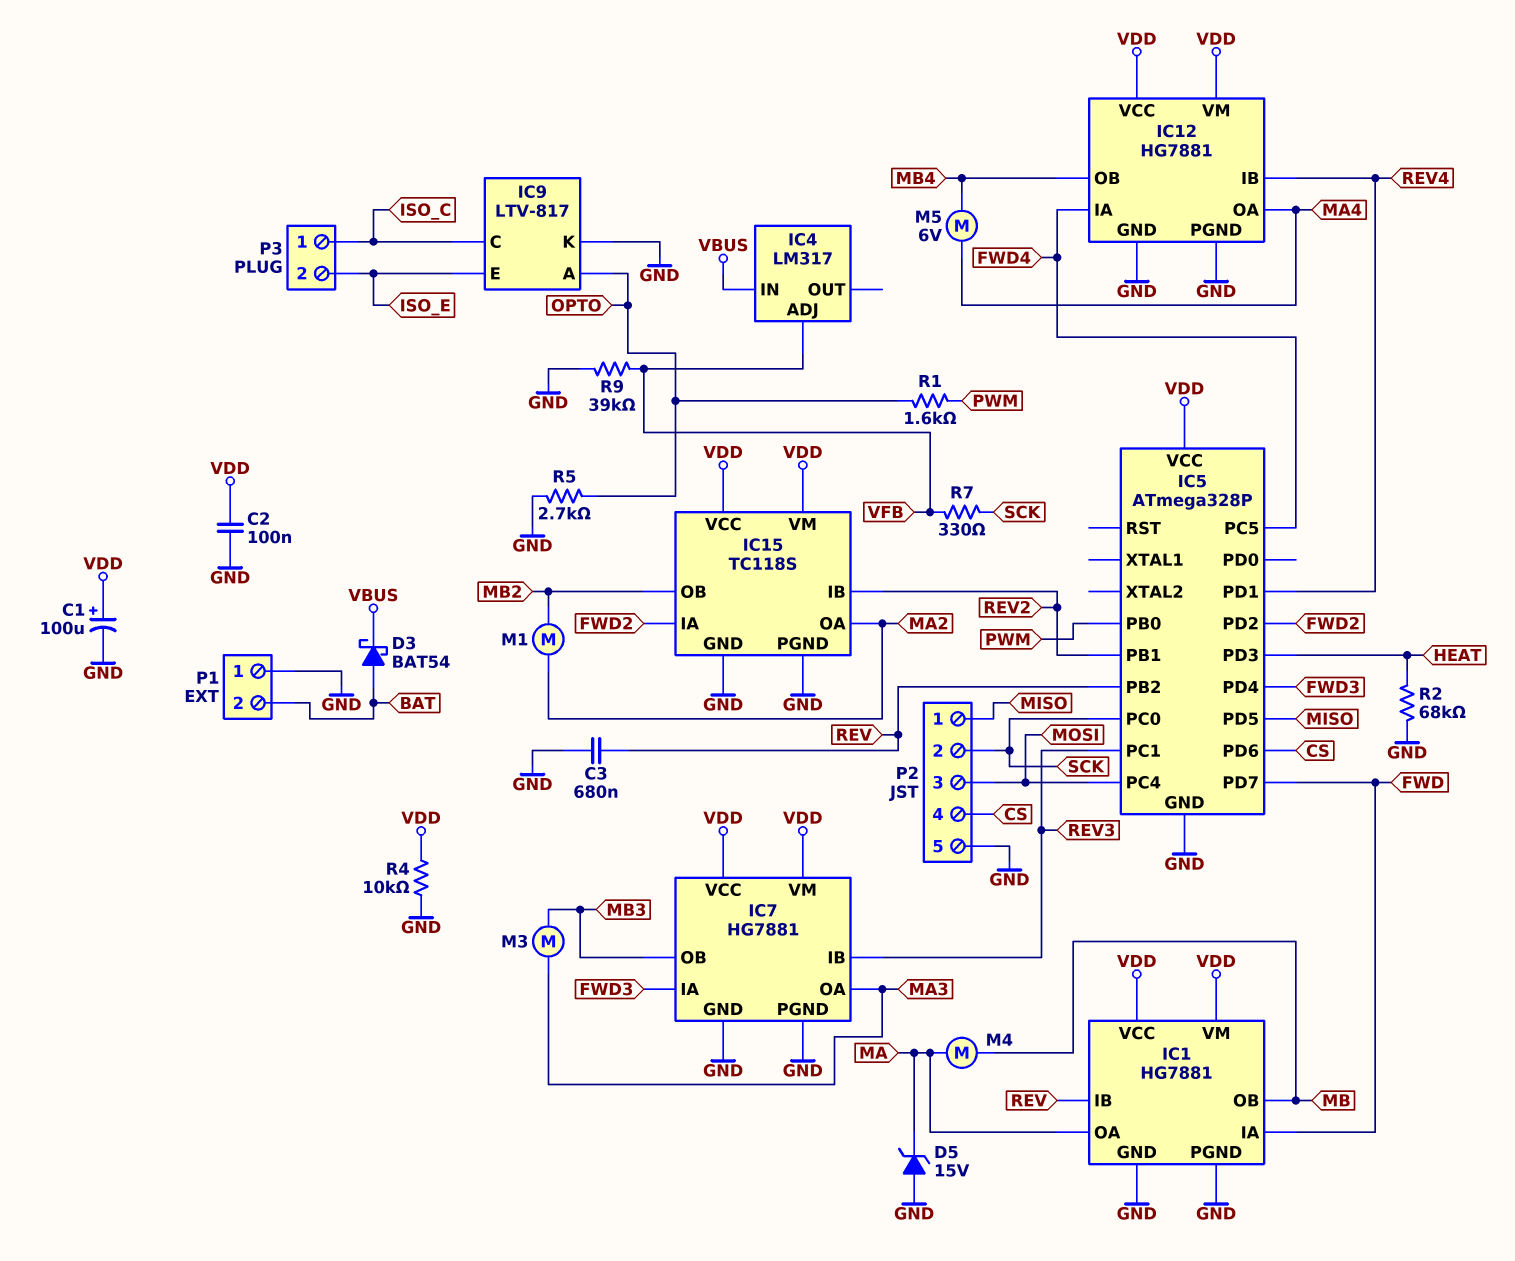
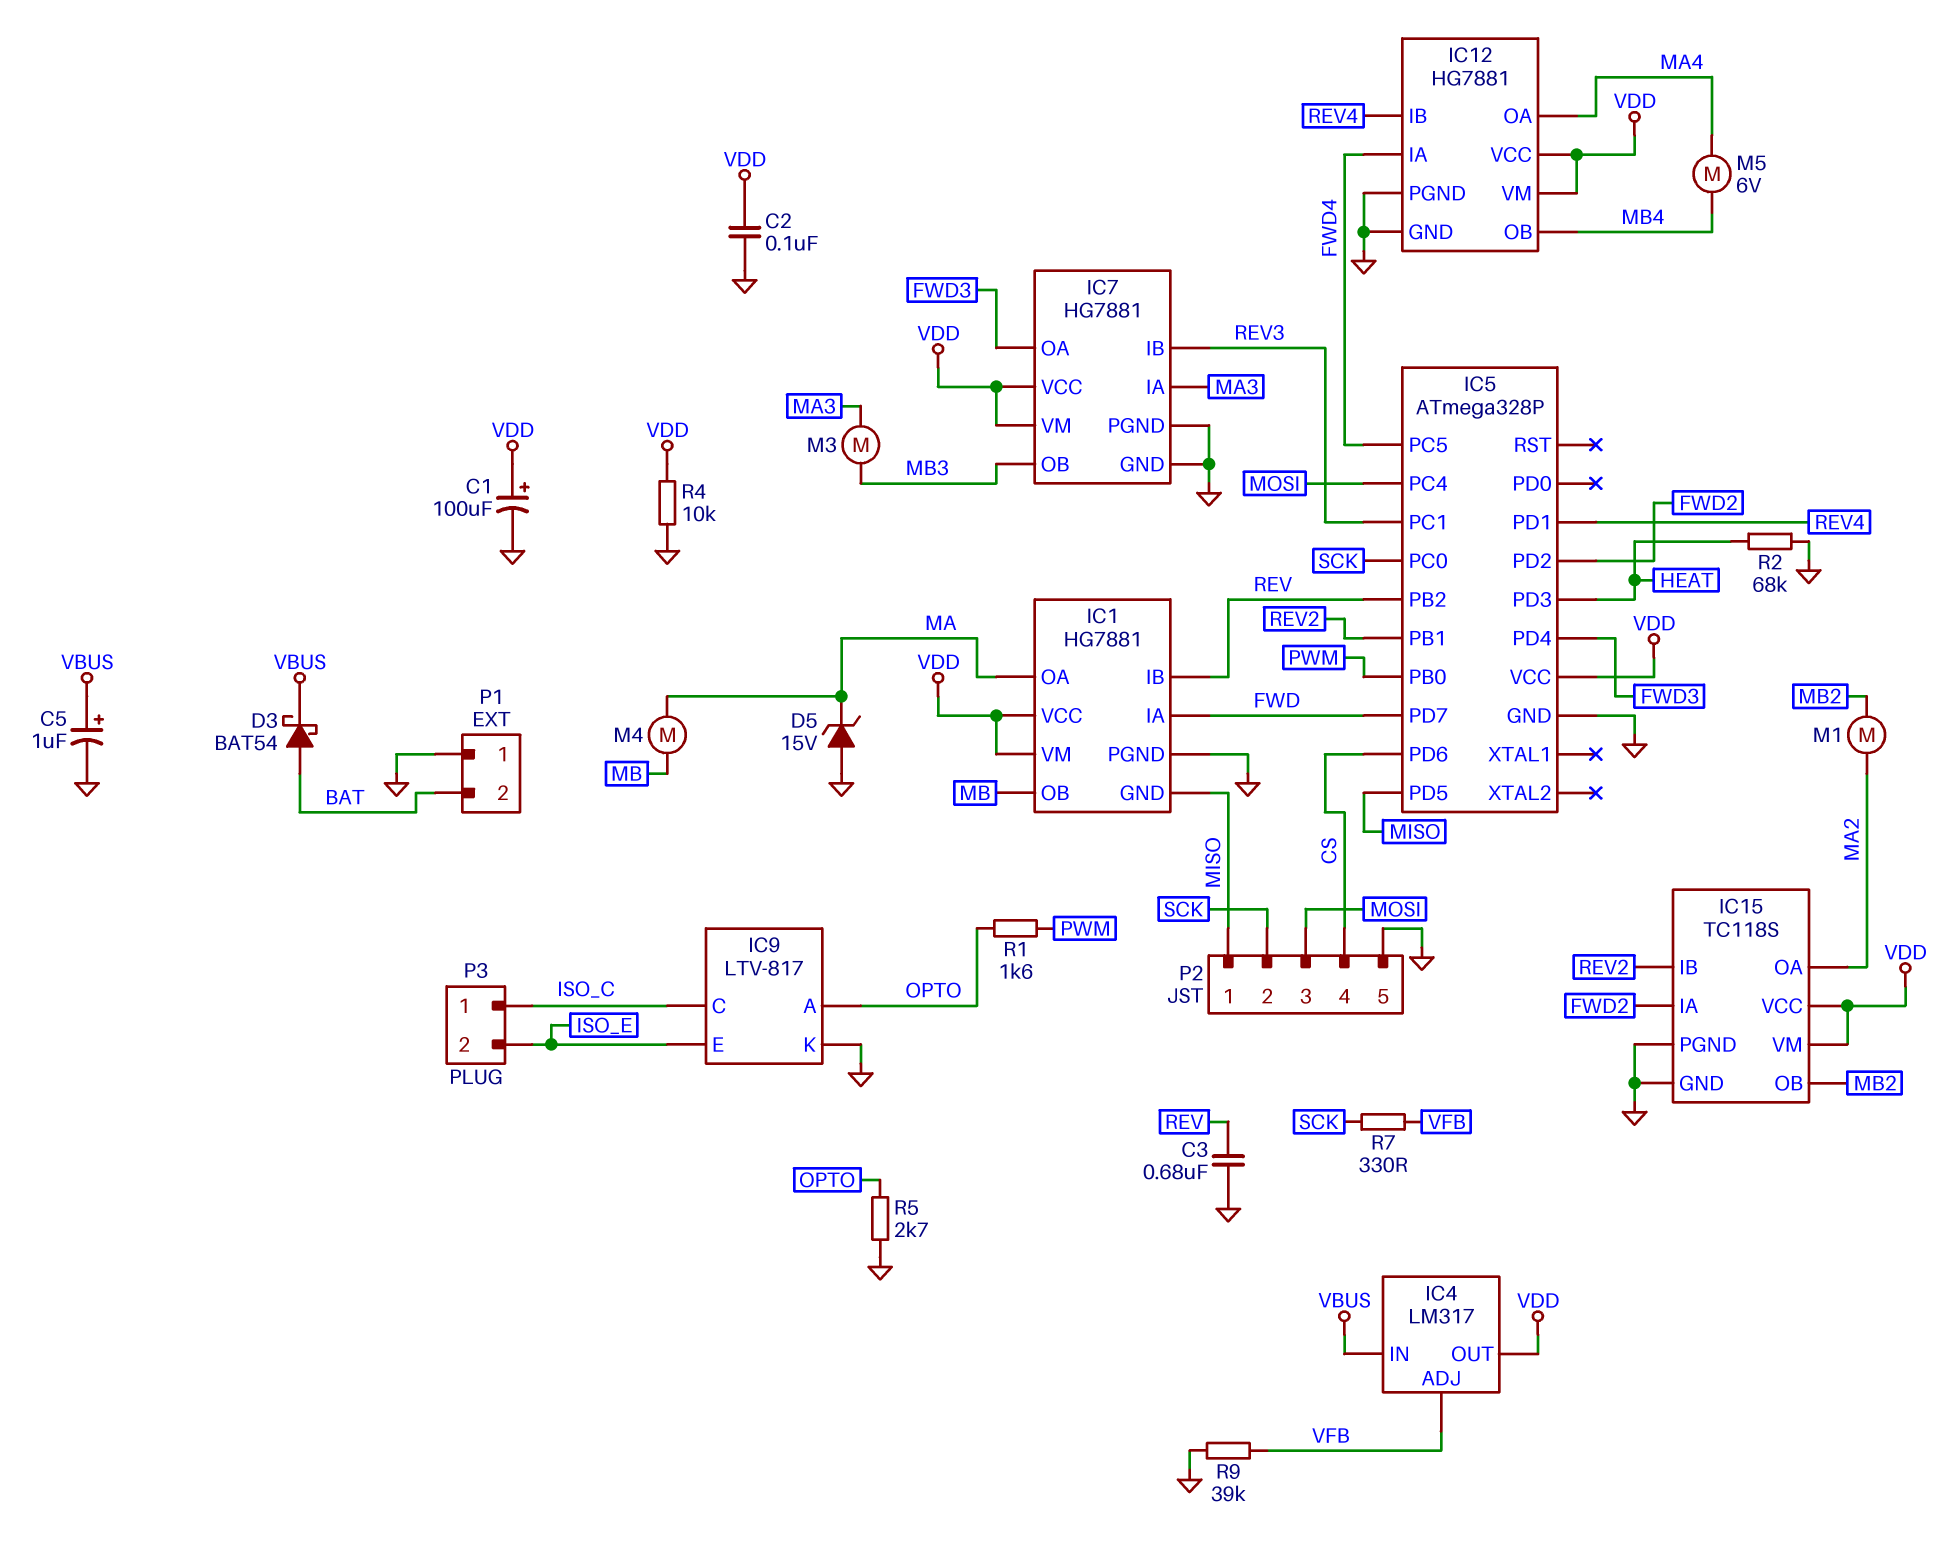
C5: none -> 1uF (plus VBUS, minus GND)
IC1 pin GND: GND -> MISO
IC4 pin OUT: none -> VDD
IC7 pin IA: FWD3 -> MA3
IC7 pin OA: MA3 -> FWD3

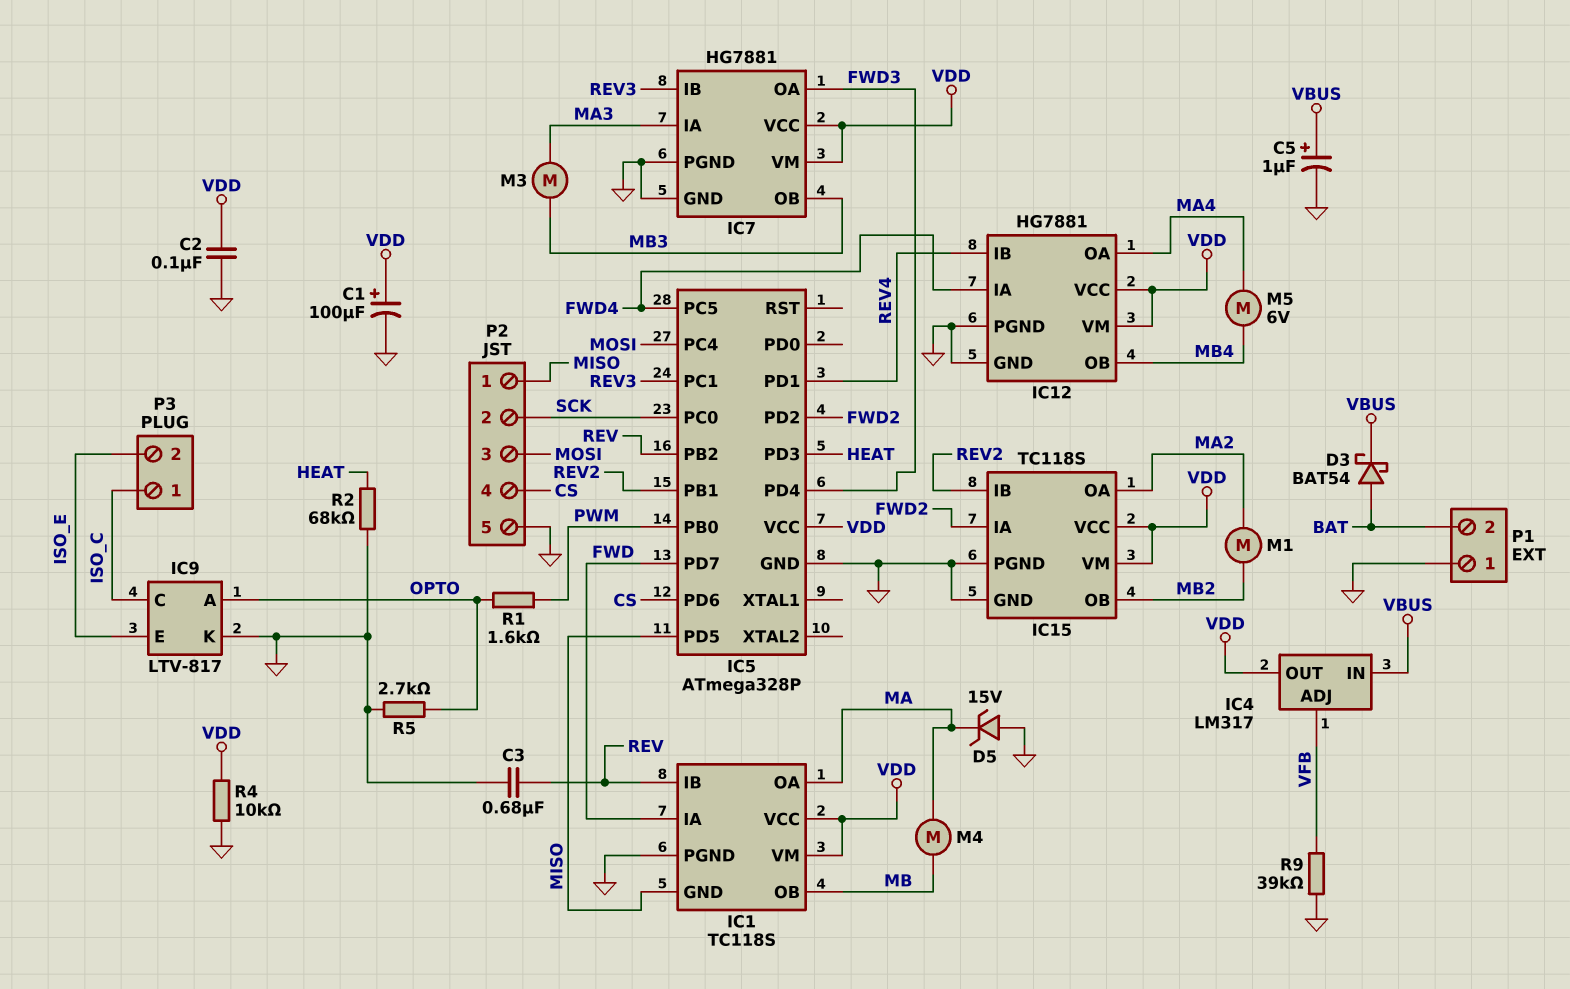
IC1: HG7881 -> TC118S
R7: 330 (SCK, VFB) -> none

